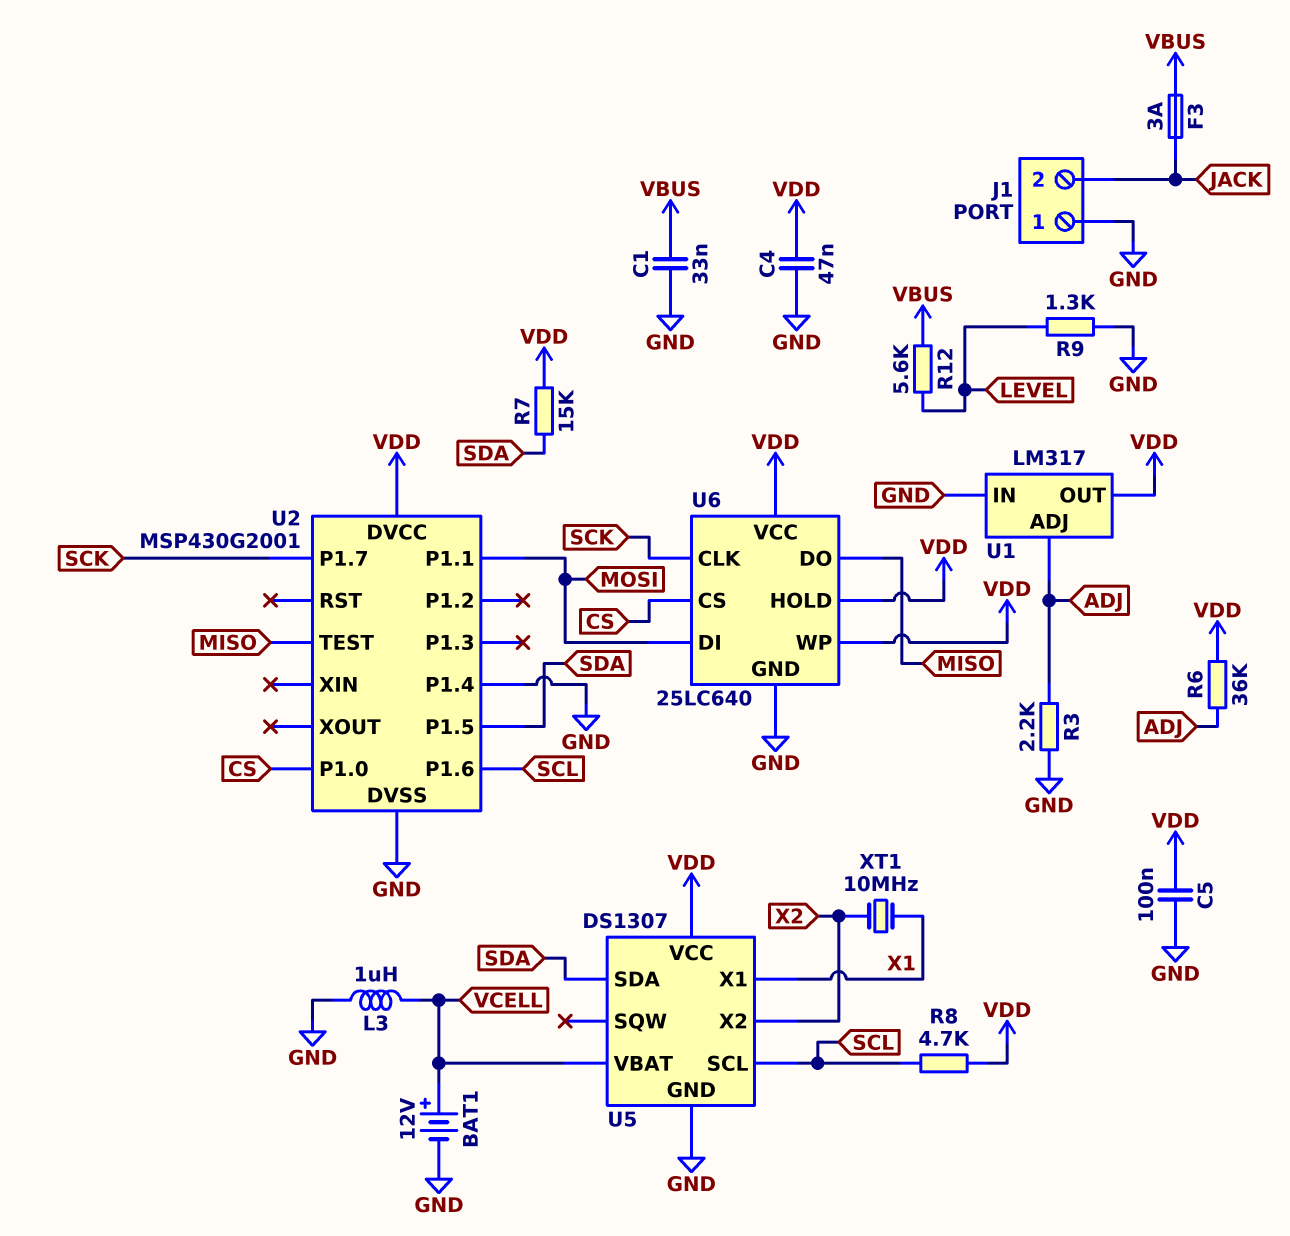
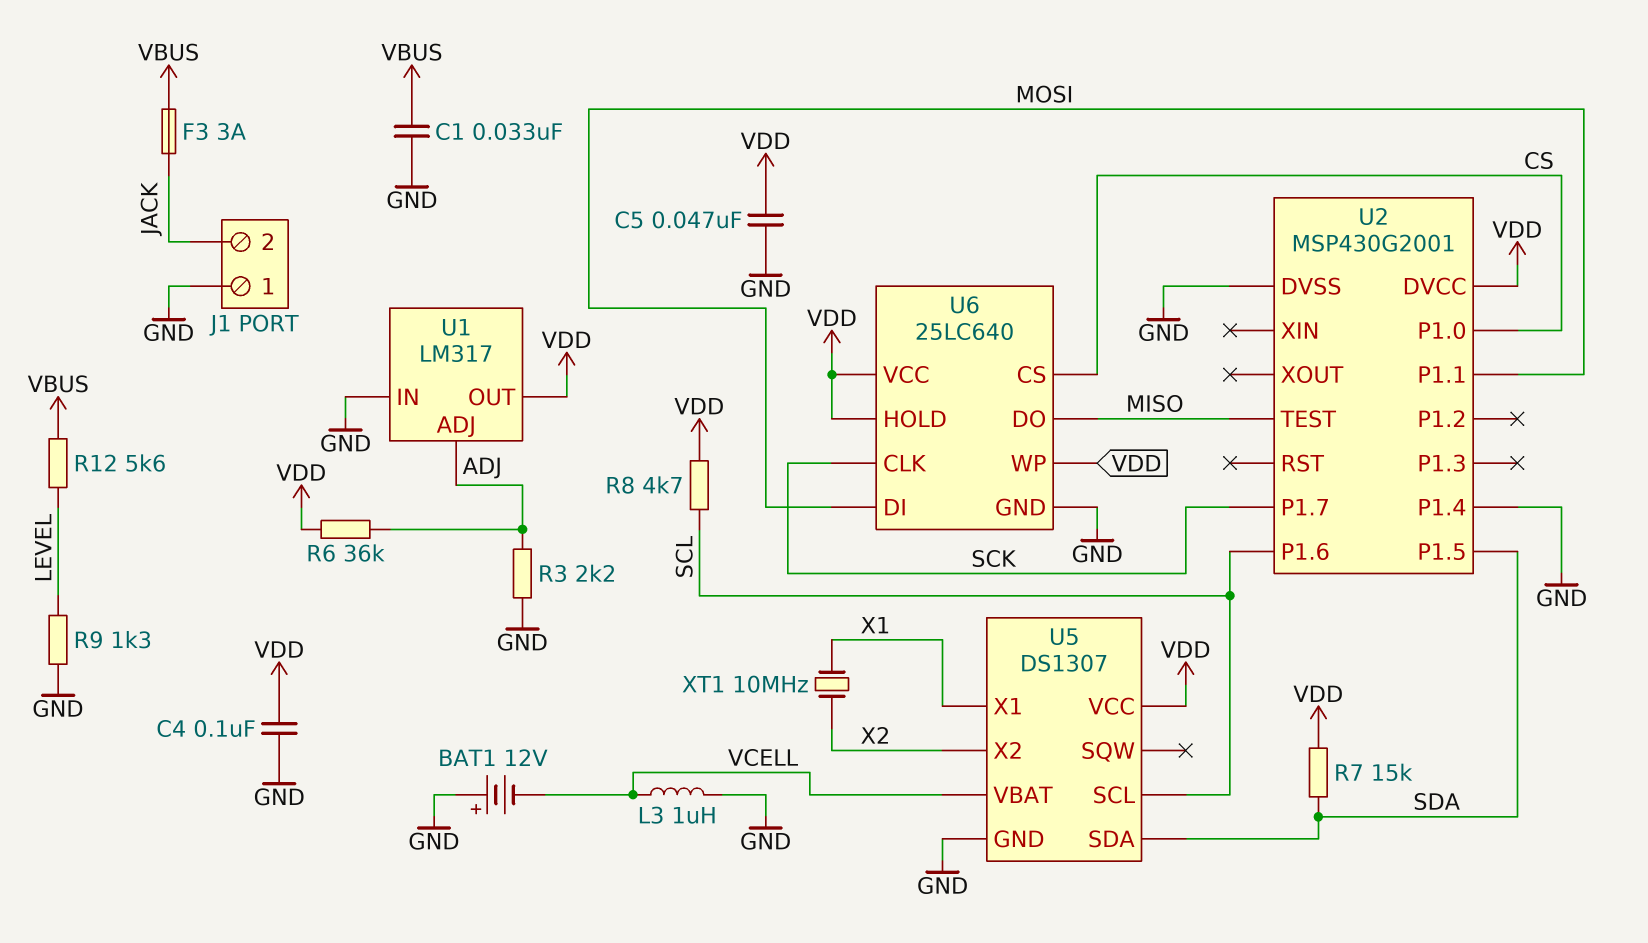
BAT1: 12V (plus VCELL, minus GND) -> 12V (plus GND, minus VCELL)
C4: 47nF (GND, VDD) -> 100nF (GND, VDD)
C5: 100nF (GND, VDD) -> 47nF (GND, VDD)

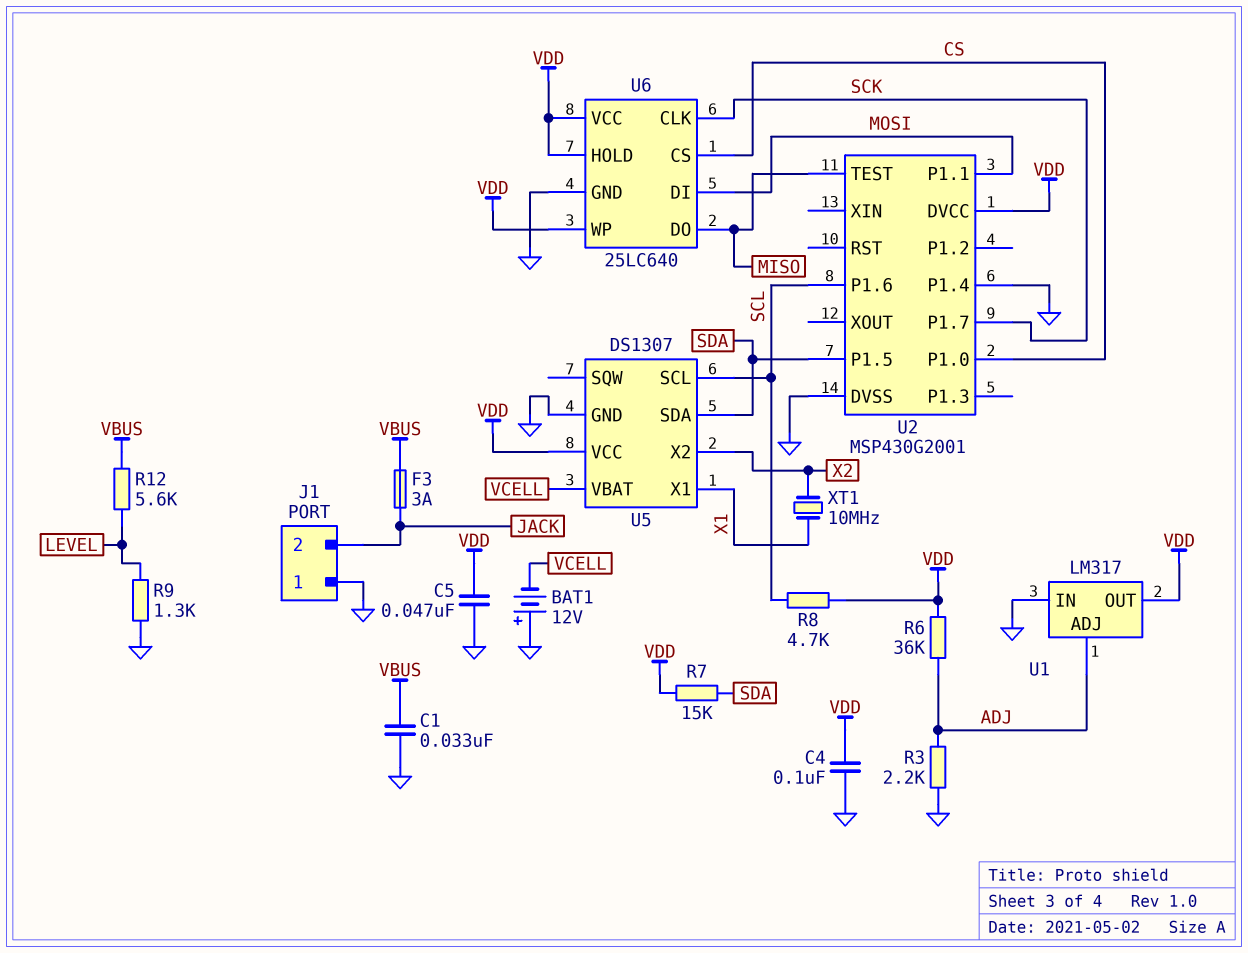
L3: 1uH (GND, VCELL) -> none

